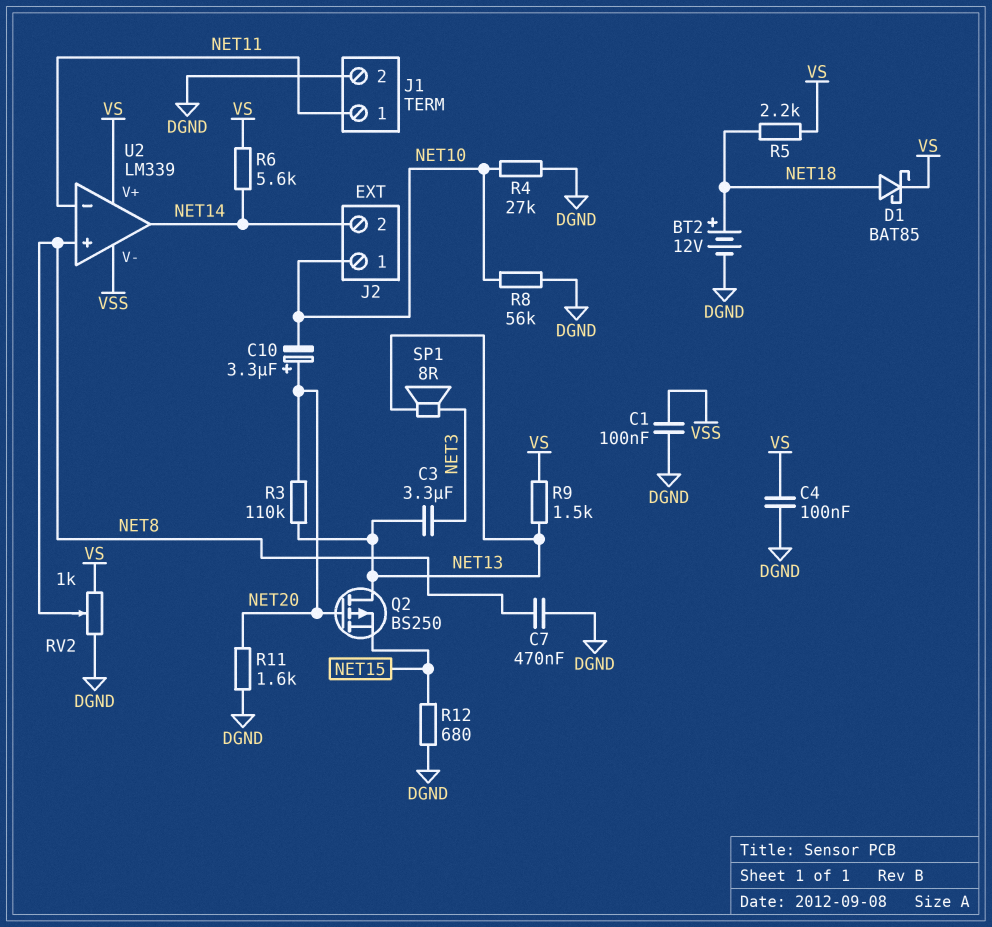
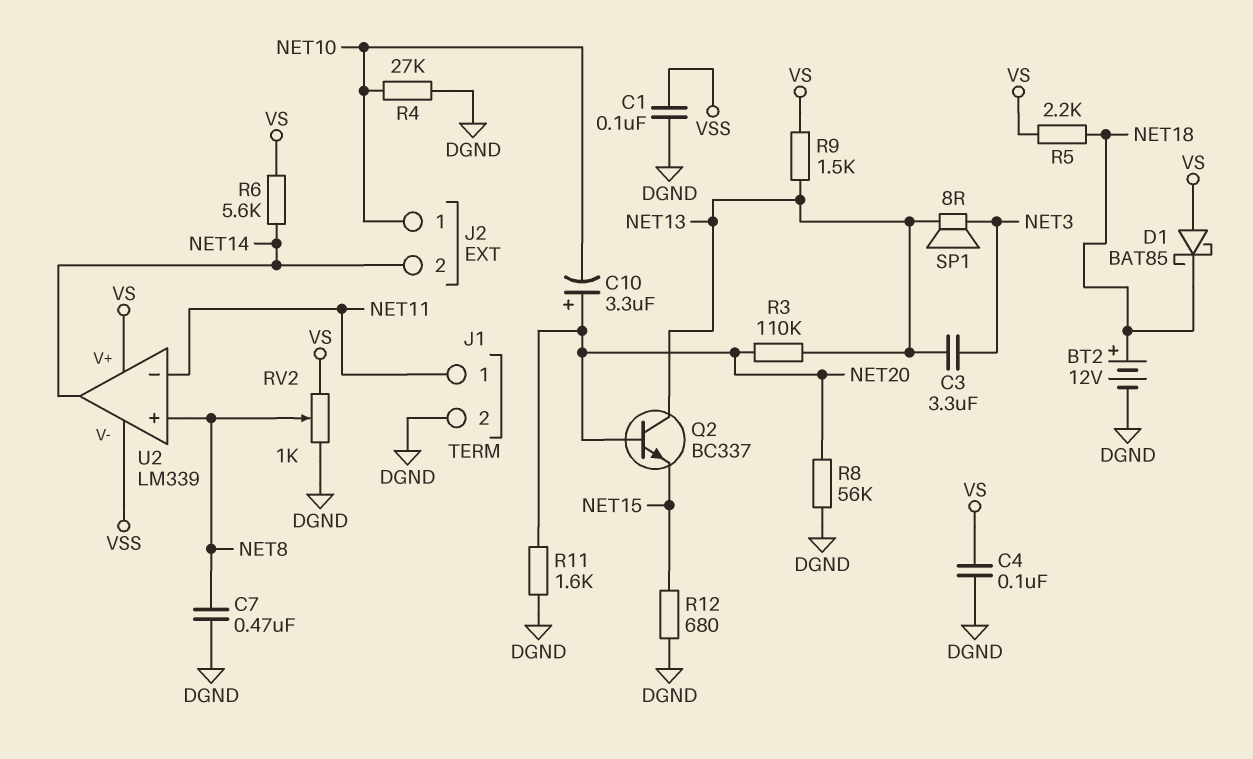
D1: schottky BAT85 (A NET18, K VS) -> schottky BAT85 (A VS, K NET18)
Q2: PMOS BS250 (G NET20, D NET13, S NET15) -> NPN BC337 (B NET20, C NET13, E NET15)
R8: 56k (DGND, NET10) -> 56k (DGND, NET20)

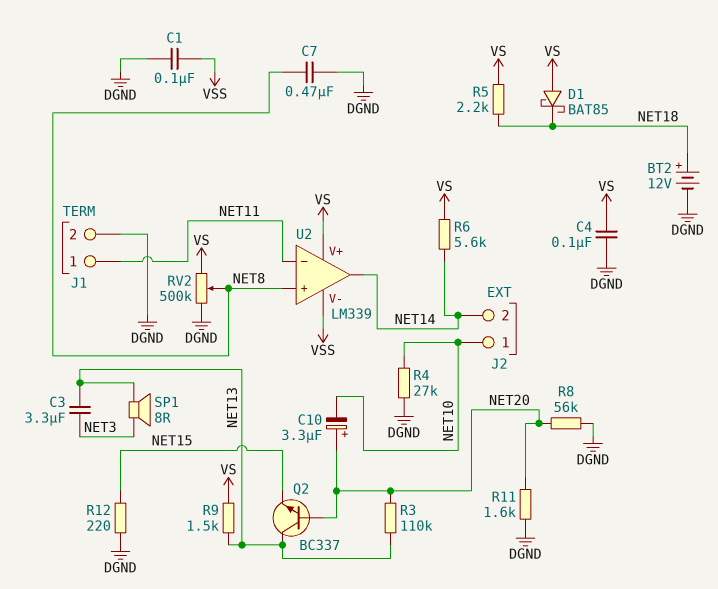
R12: 680 (DGND, NET15) -> 220 (DGND, NET15)
RV2: 1k (DGND, VS, wiper NET8) -> 500k (DGND, VS, wiper NET8)

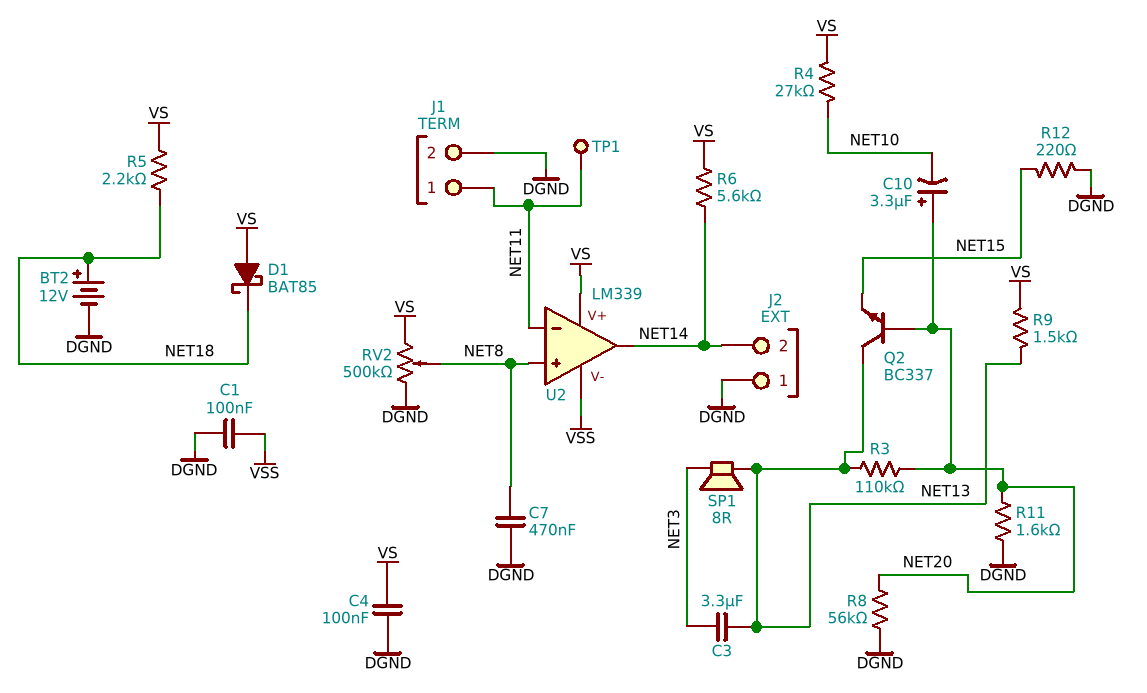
J2 pin 1: NET10 -> DGND
R4: 27k (DGND, NET10) -> 27k (NET10, VS)
TP1: none -> test point (NET11)

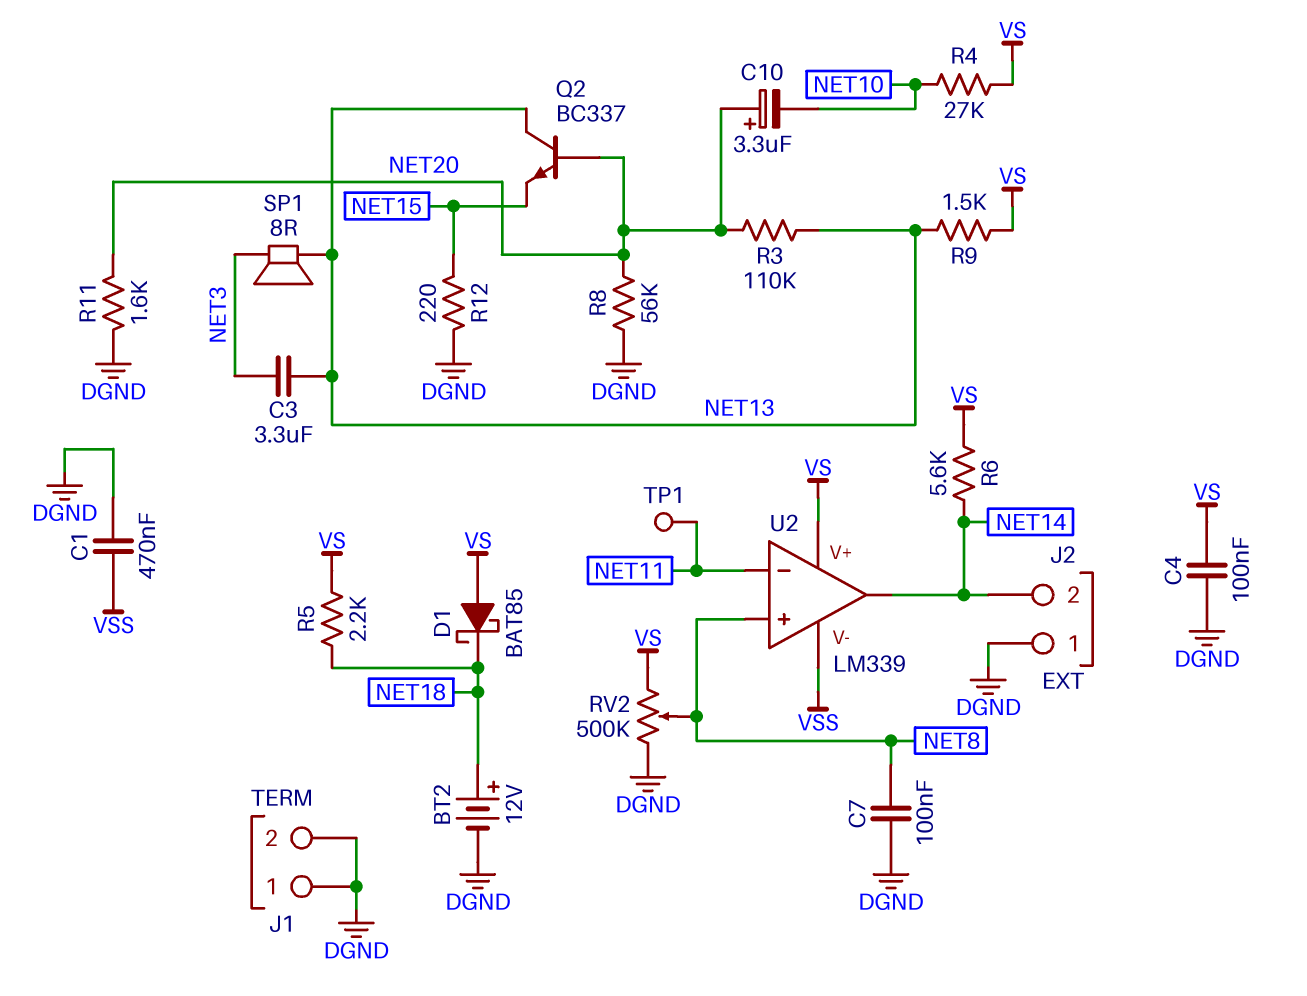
C1: 100nF (DGND, VSS) -> 470nF (DGND, VSS)
C7: 470nF (DGND, NET8) -> 100nF (DGND, NET8)
J1 pin 1: NET11 -> DGND

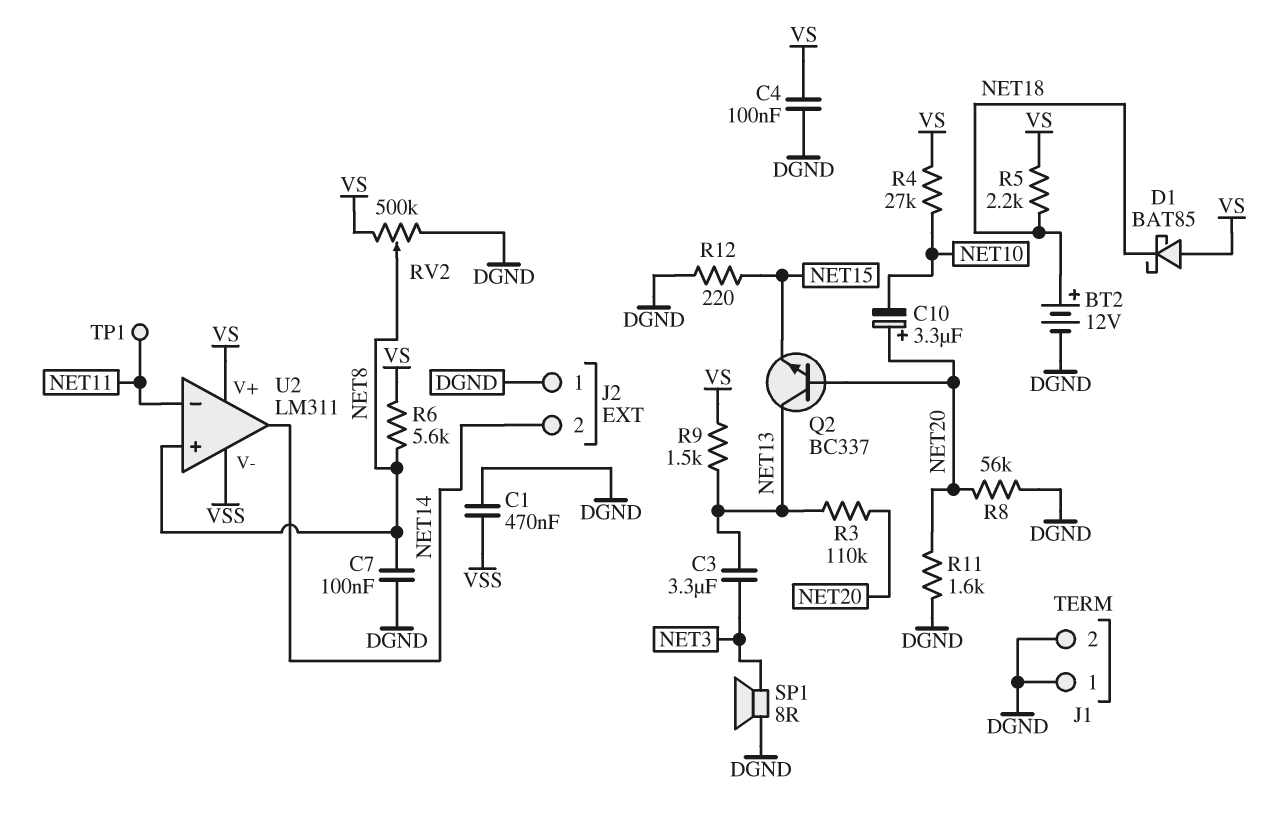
R6: 5.6k (NET14, VS) -> 5.6k (NET8, VS)
SP1: speaker 8R (NET3, NET13) -> speaker 8R (DGND, NET3)
U2: LM339 -> LM311

